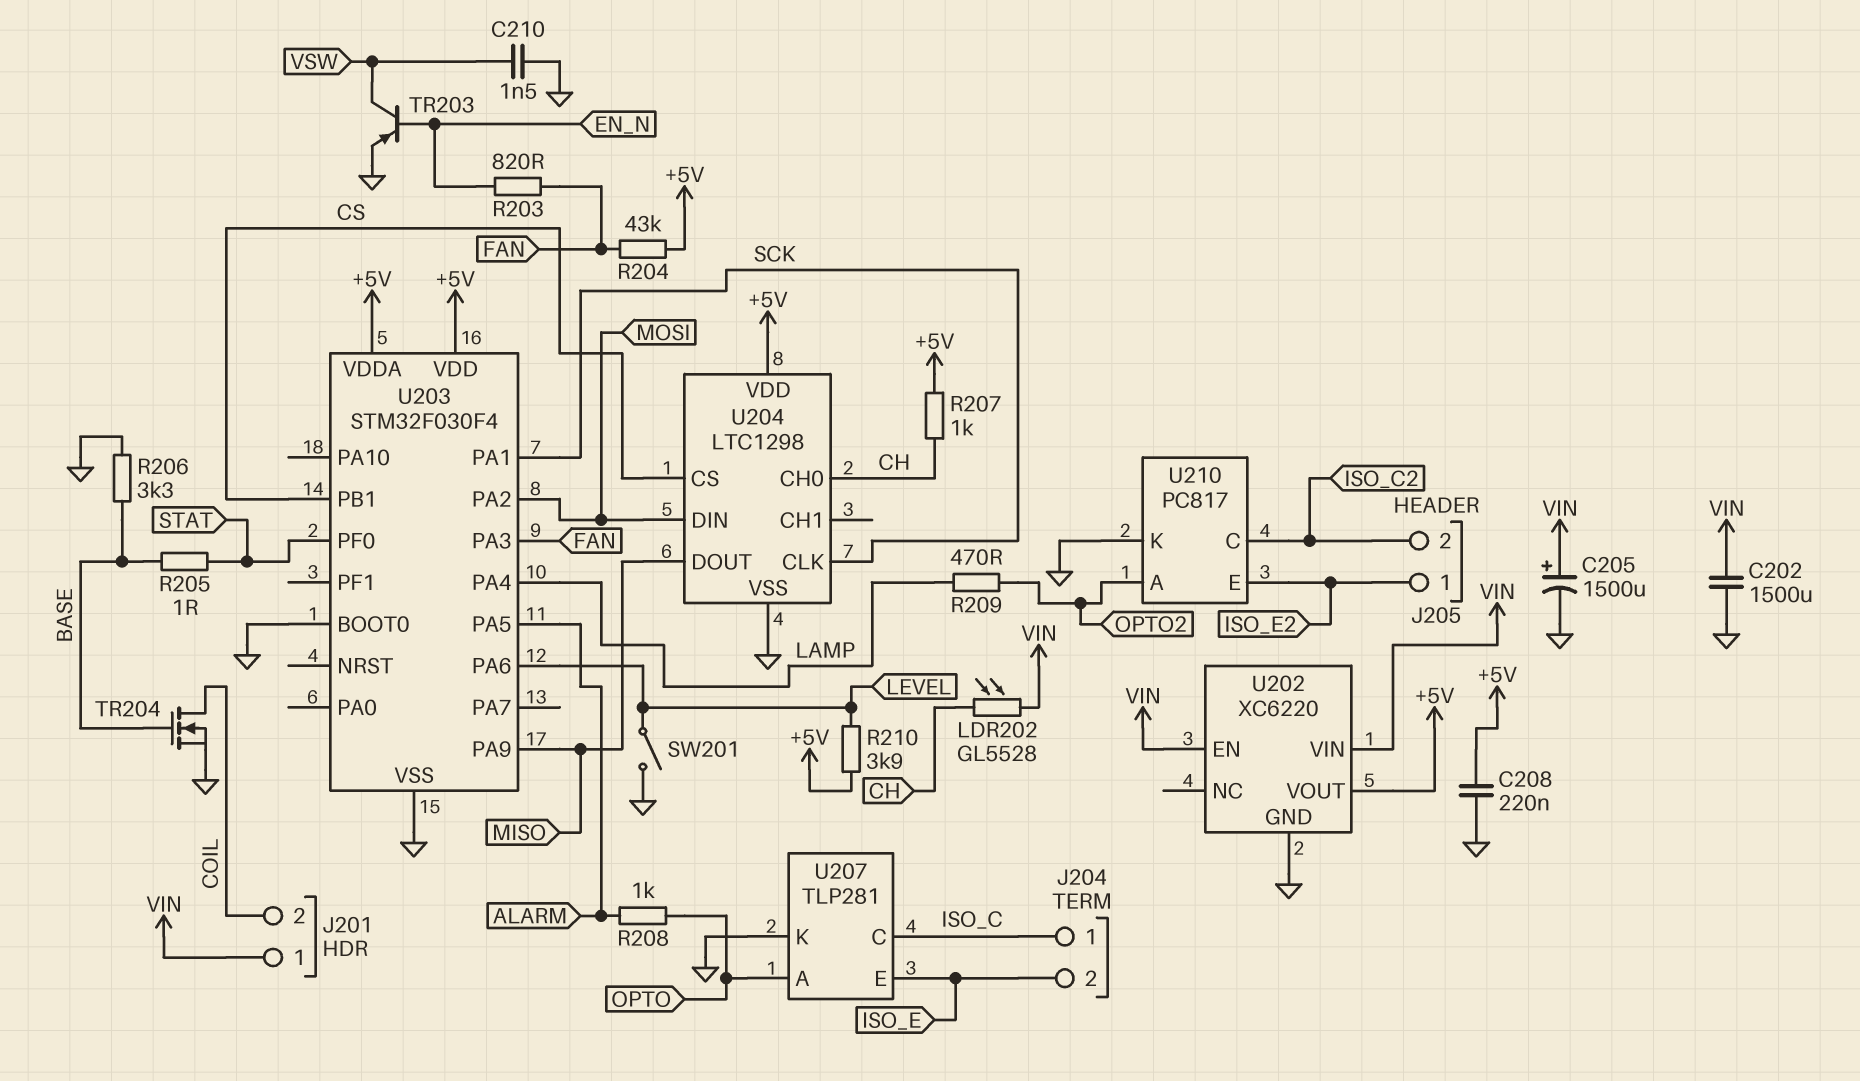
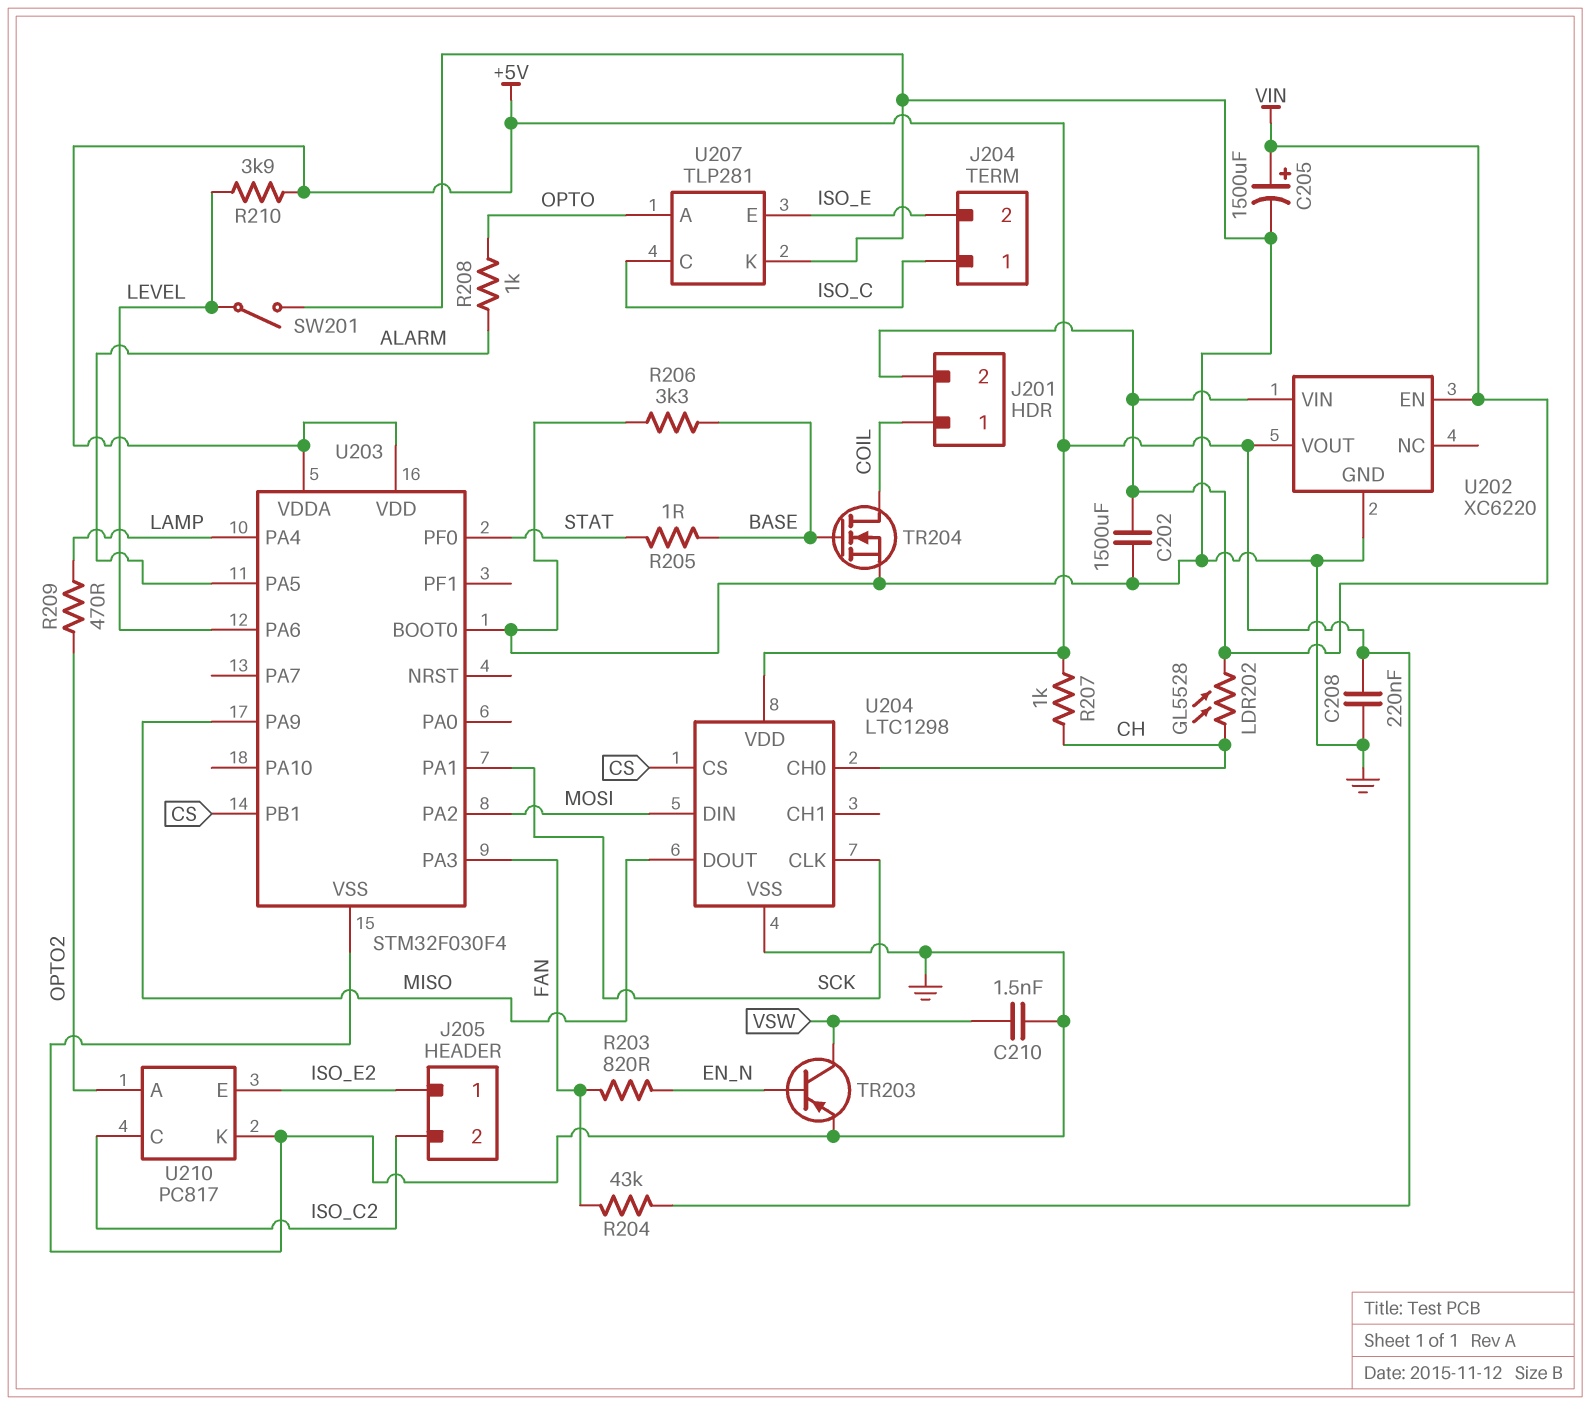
J201 pin 1: VIN -> COIL
J201 pin 2: COIL -> VIN

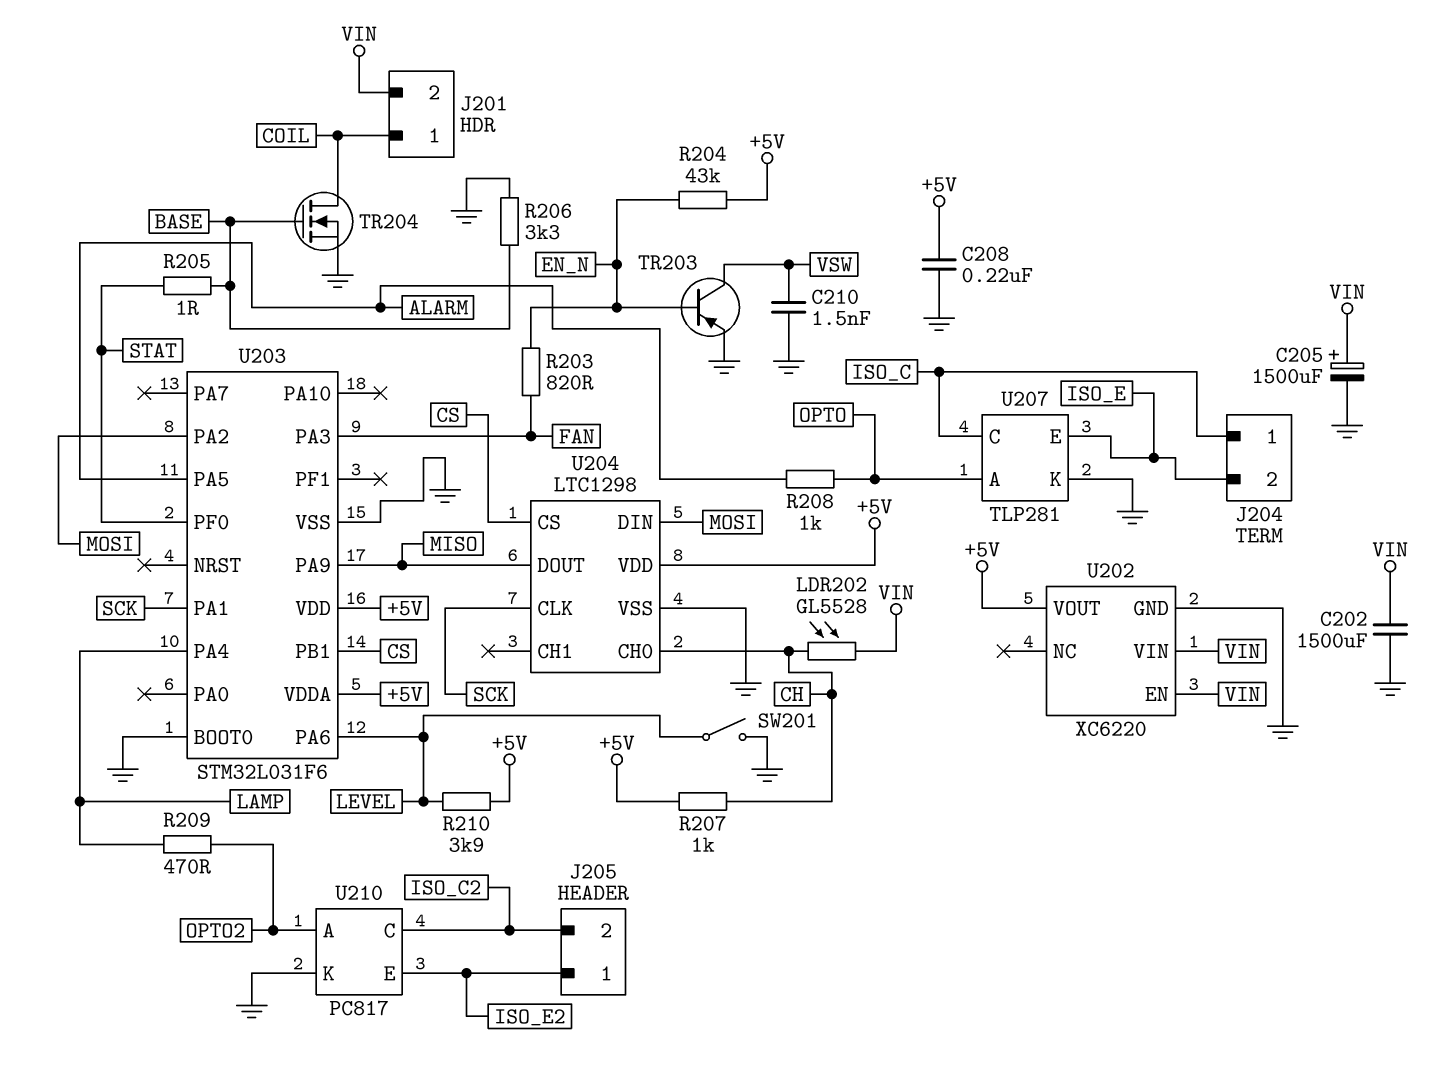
R204: 43k (+5V, FAN) -> 43k (+5V, EN_N)
U203: STM32F030F4 -> STM32L031F6

